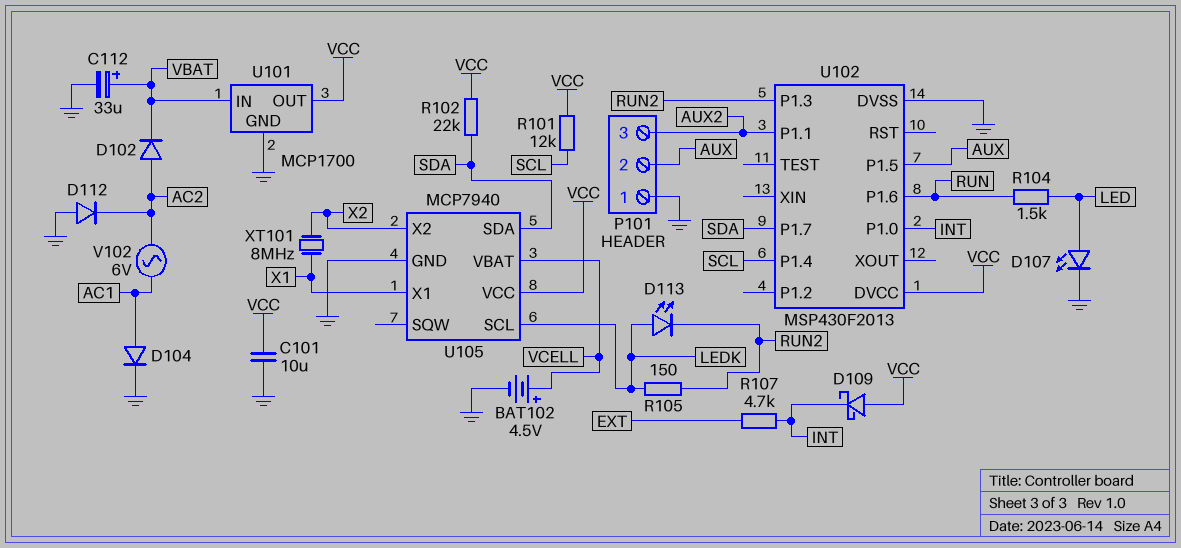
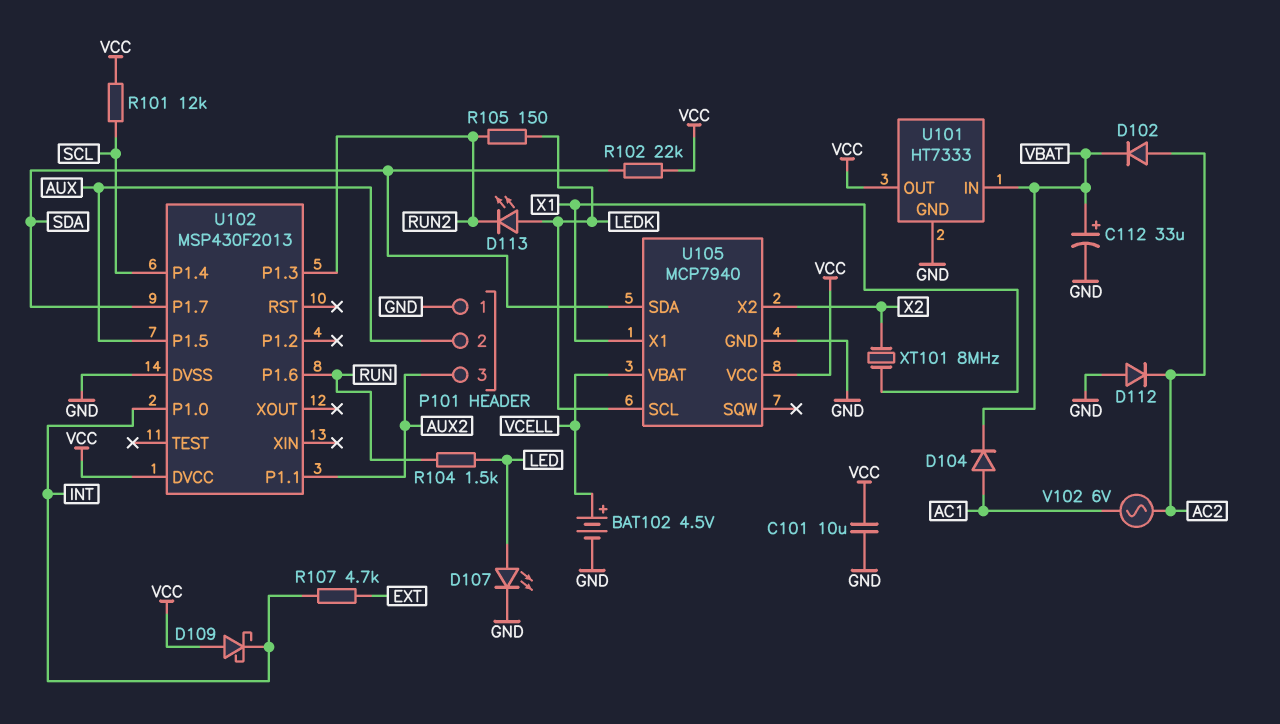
D104: diode (A AC1, K GND) -> diode (A AC1, K VBAT)
U101: MCP1700 -> HT7333

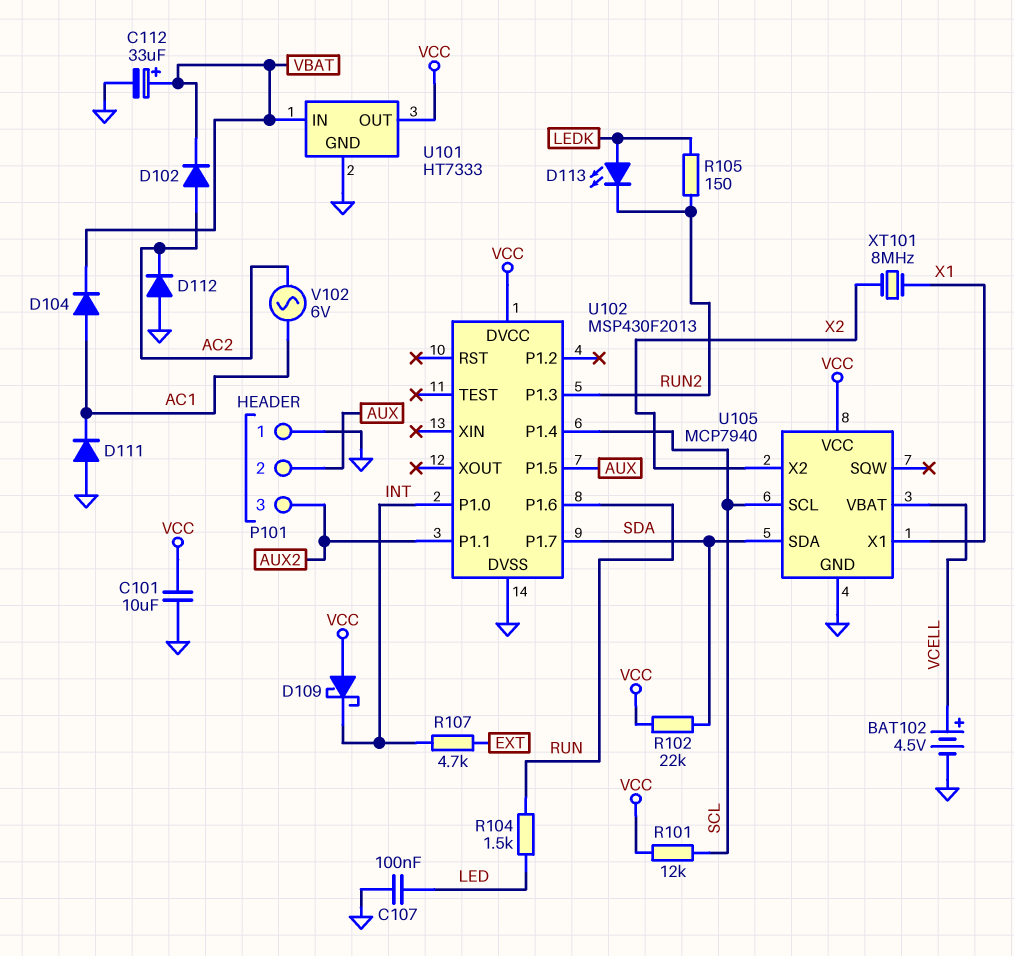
C107: none -> 100nF (GND, LED)
D107: LED (A LED, K GND) -> none
D111: none -> diode (A GND, K AC1)
U105 pin SCL: LEDK -> SCL

